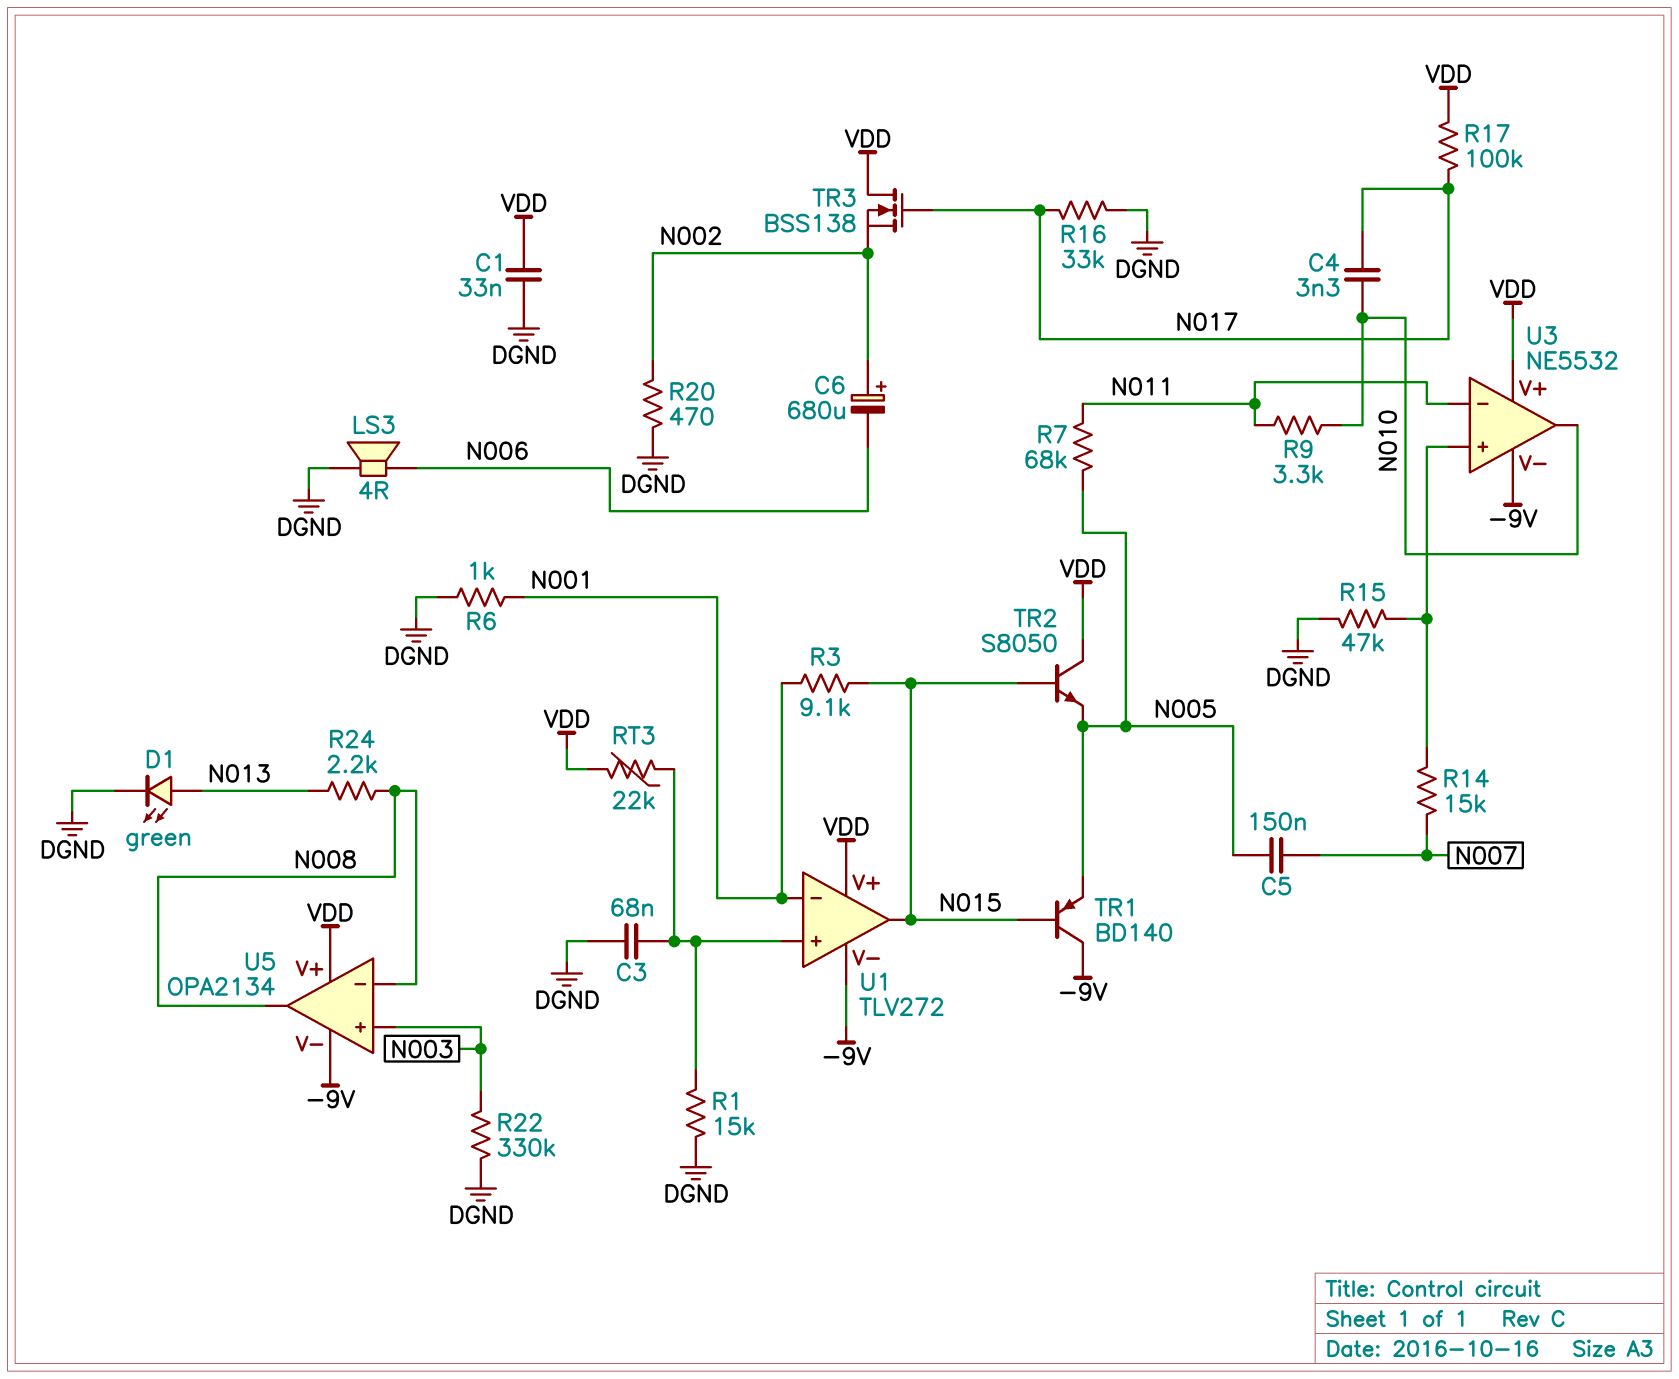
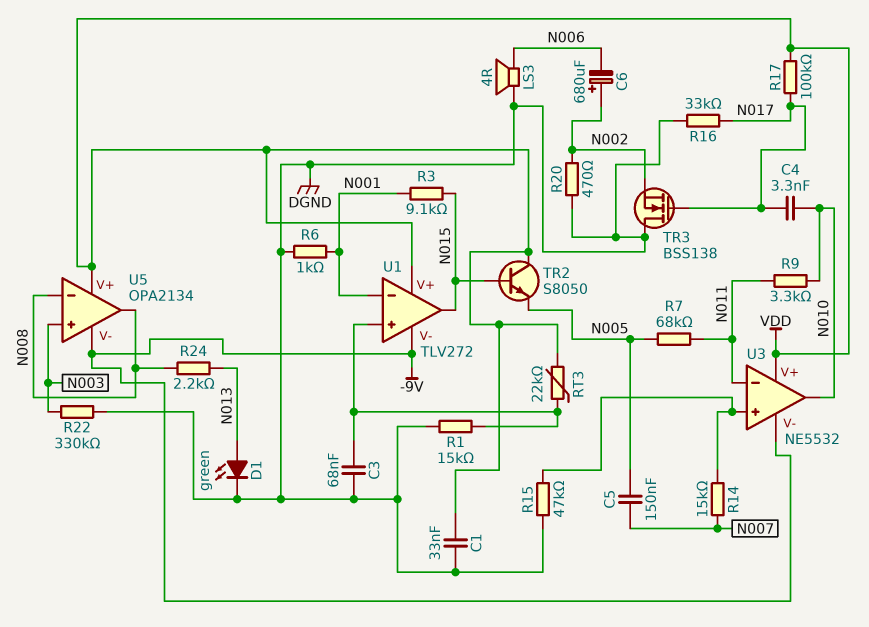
TR1: PNP BD140 (B N015, C -9V, E N005) -> none
TR3: NMOS BSS138 (G N017, D VDD, S N002) -> NMOS BSS138 (G N017, D DGND, S N002)

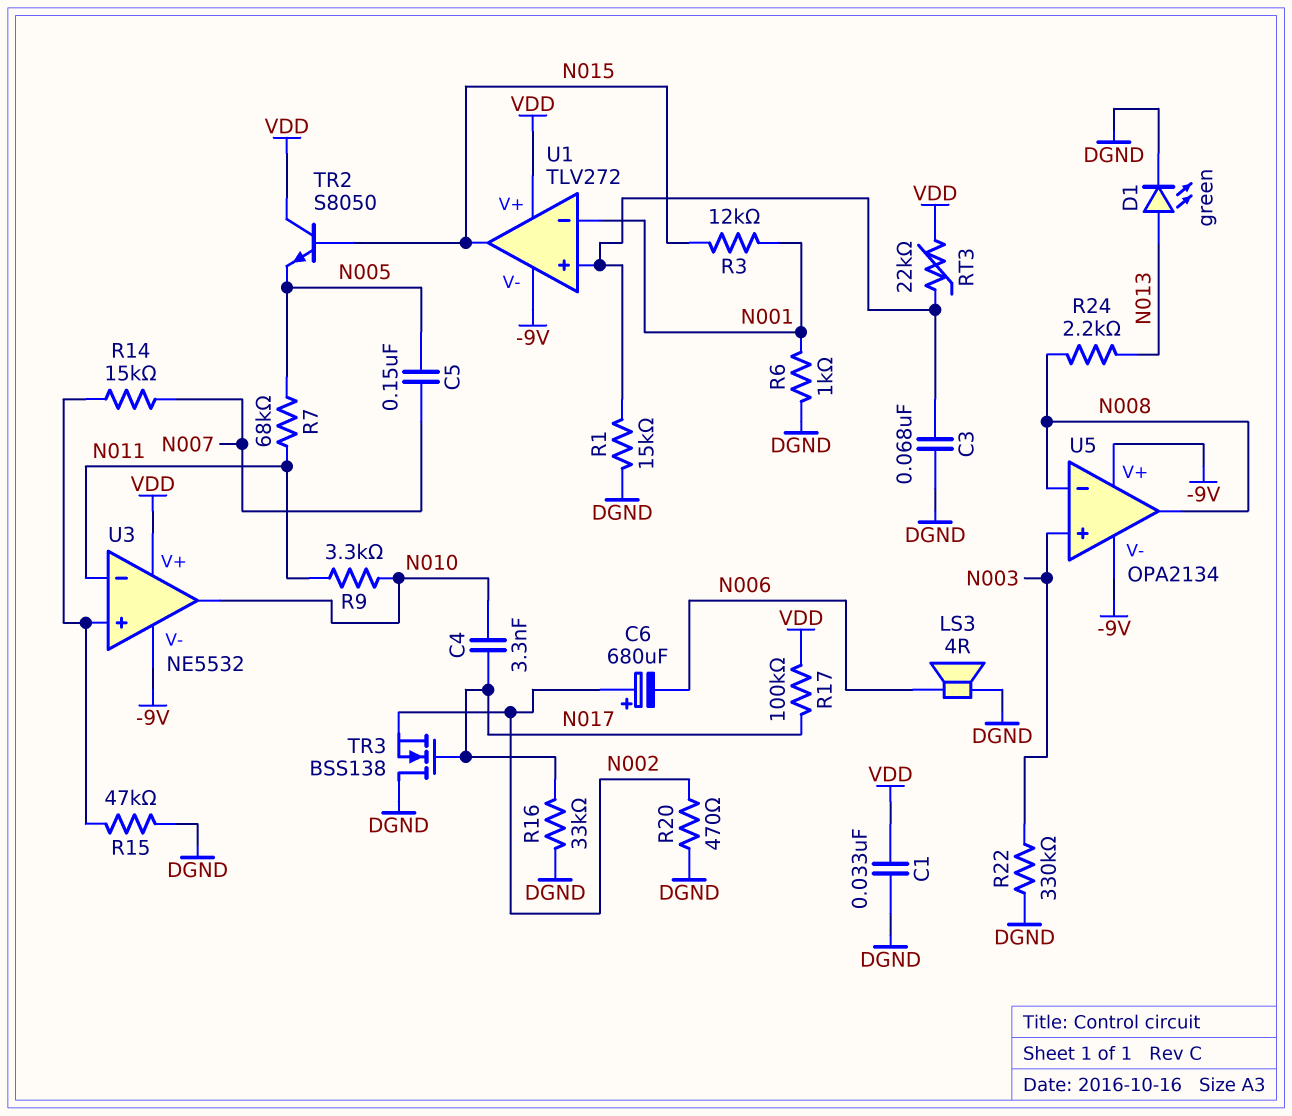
R3: 9.1k (N001, N015) -> 12k (N001, N015)
U5 pin V+: VDD -> -9V

